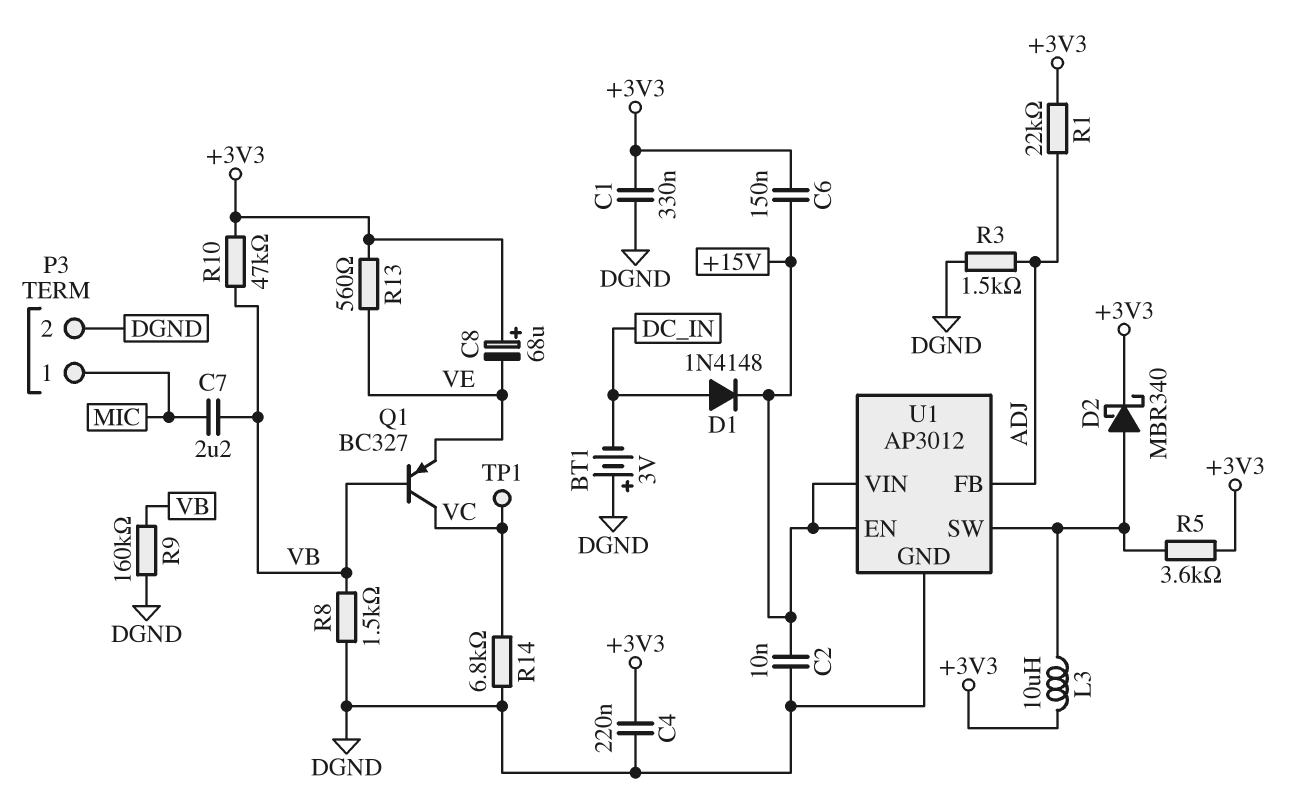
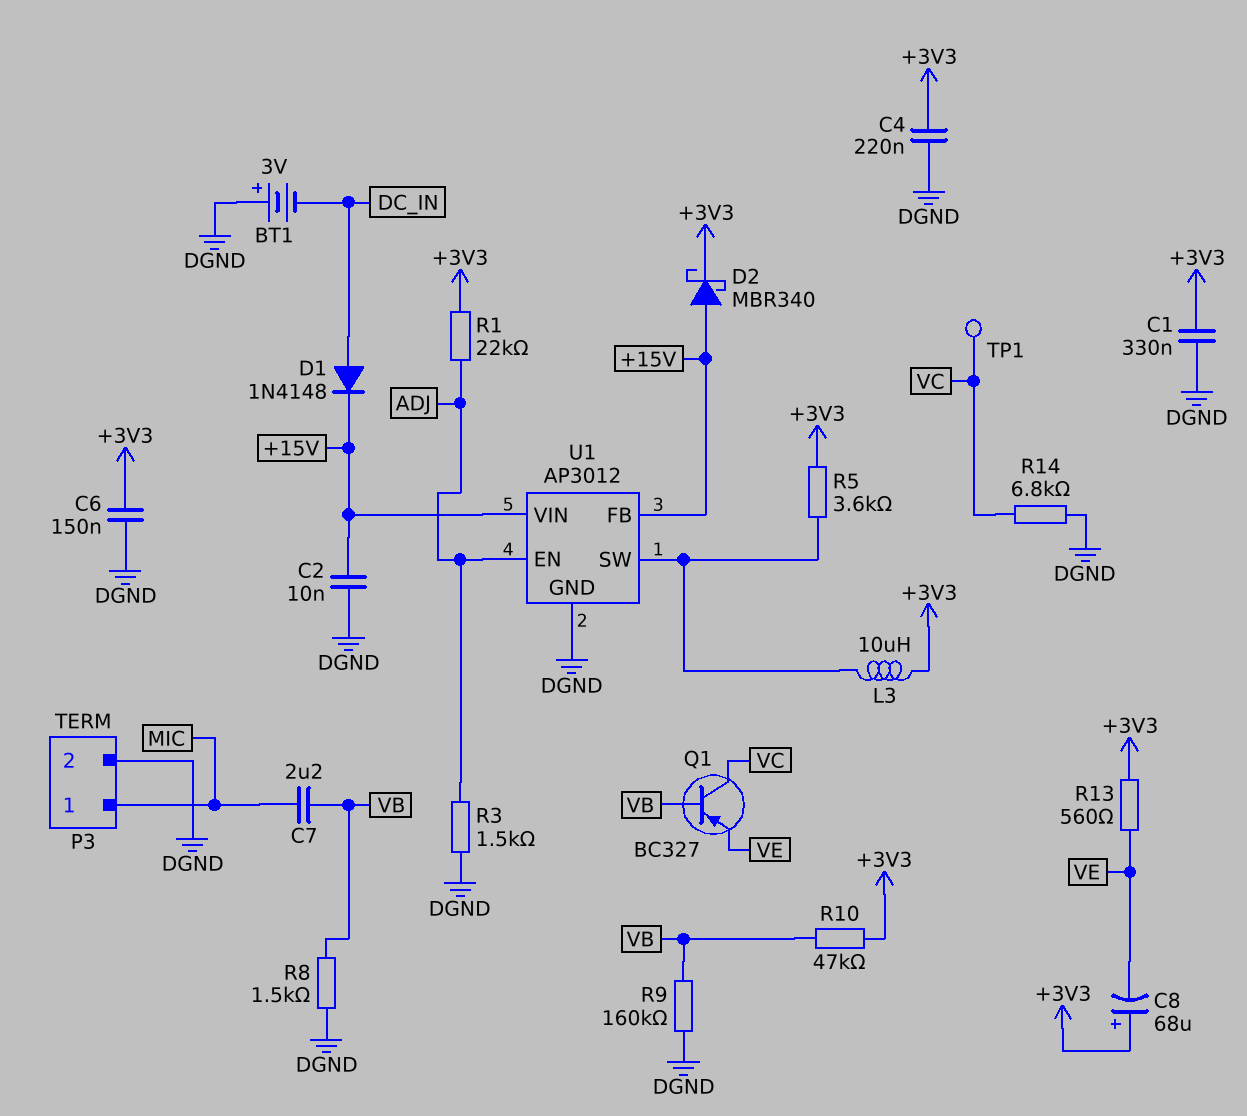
C6: 150nF (+3V3, +15V) -> 150nF (+3V3, DGND)
D2: schottky MBR340 (A U1/SW, K +3V3) -> schottky MBR340 (A +15V, K +3V3)
U1 pin EN: +15V -> ADJ
U1 pin FB: ADJ -> +15V

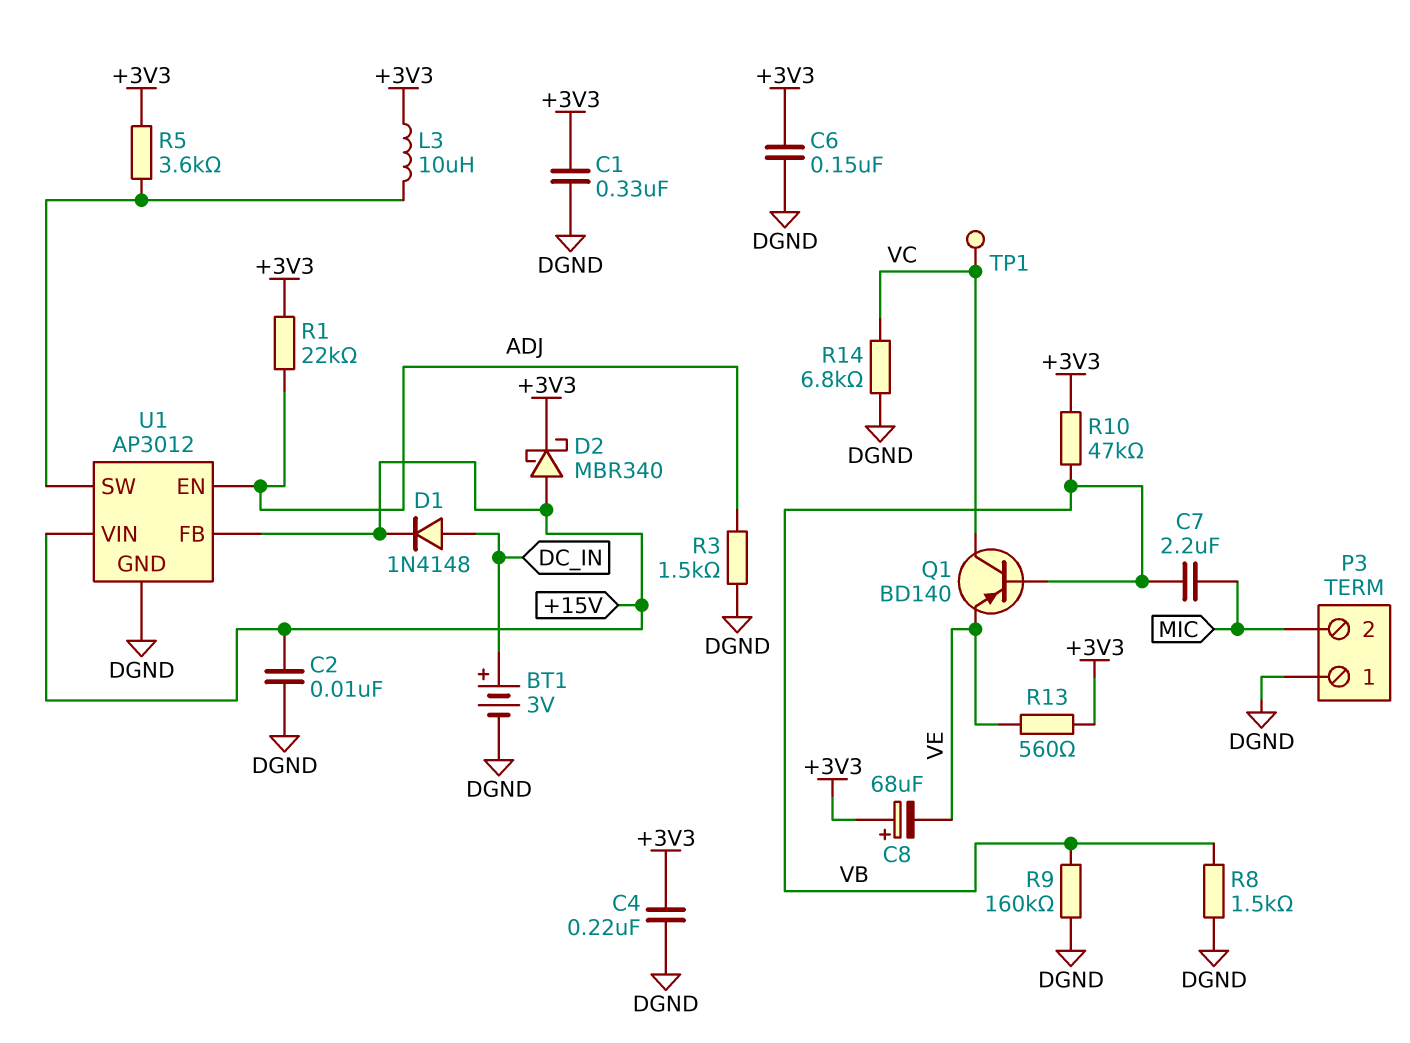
BT1: 3V (plus DGND, minus DC_IN) -> 3V (plus DC_IN, minus DGND)
P3 pin 1: MIC -> DGND
P3 pin 2: DGND -> MIC
Q1: PNP BC327 (B VB, C VC, E VE) -> PNP BD140 (B VB, C VC, E VE)

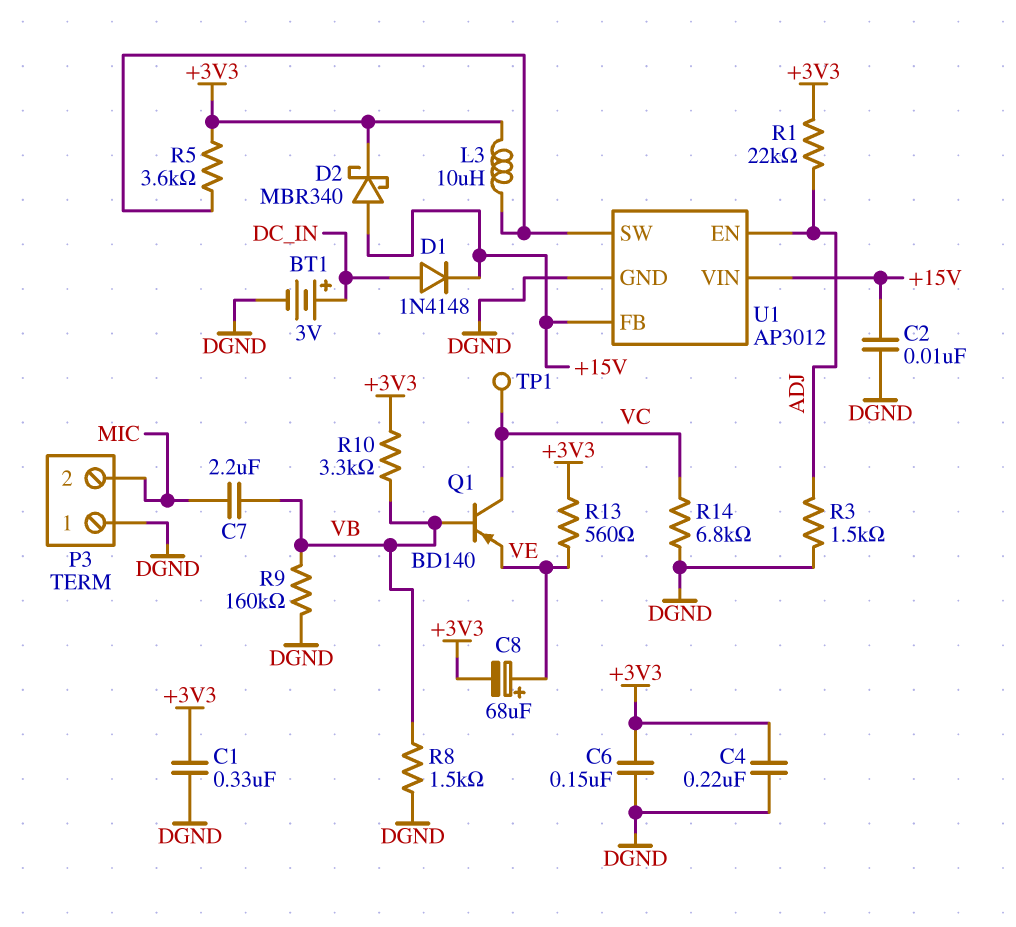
C8: 68uF (plus +3V3, minus VE) -> 68uF (plus VE, minus +3V3)
R10: 47k (+3V3, VB) -> 3.3k (+3V3, VB)

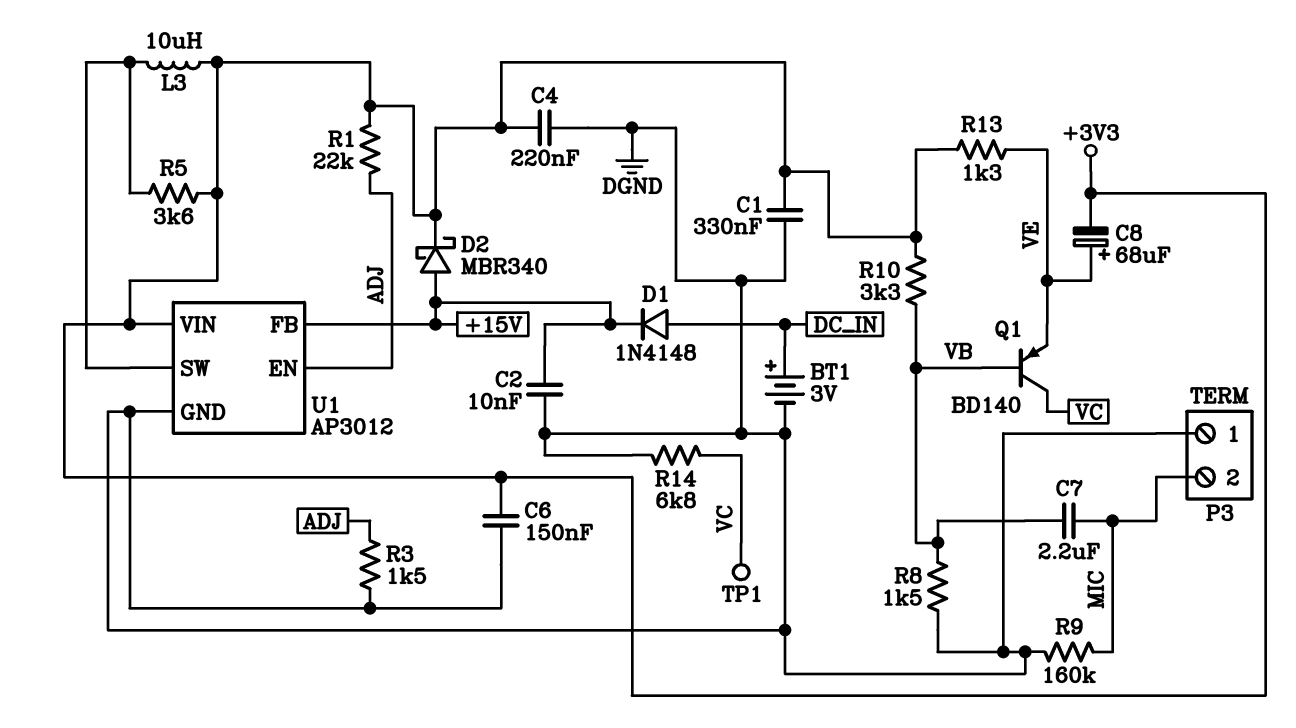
R9: 160k (DGND, VB) -> 160k (DGND, MIC)
R13: 560 (+3V3, VE) -> 1.3k (+3V3, VE)
U1 pin VIN: +15V -> +3V3

